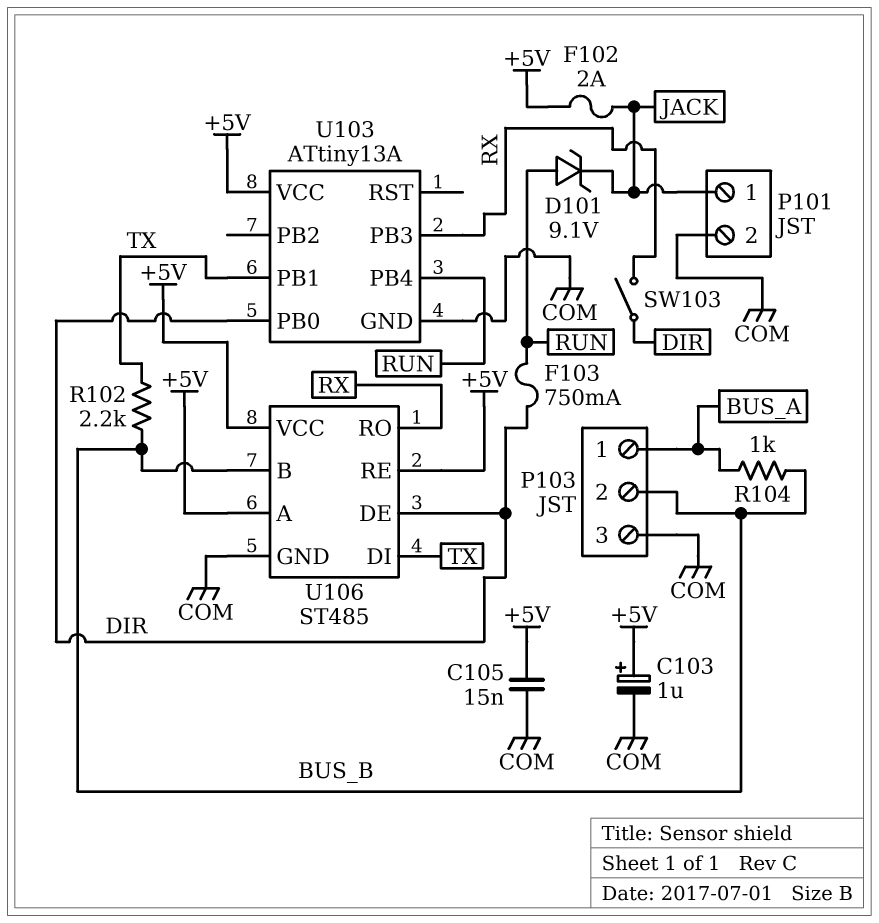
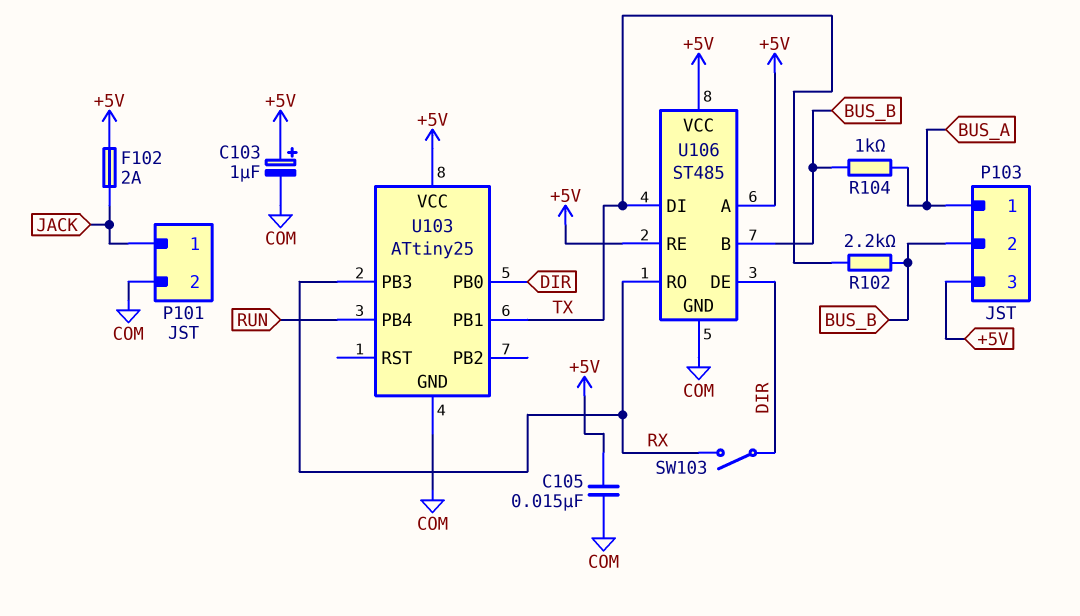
D101: zener 9.1V (A RUN, K JACK) -> none
F103: 750mA (DIR, RUN) -> none
P103 pin 3: COM -> +5V
U103: ATtiny13A -> ATtiny25

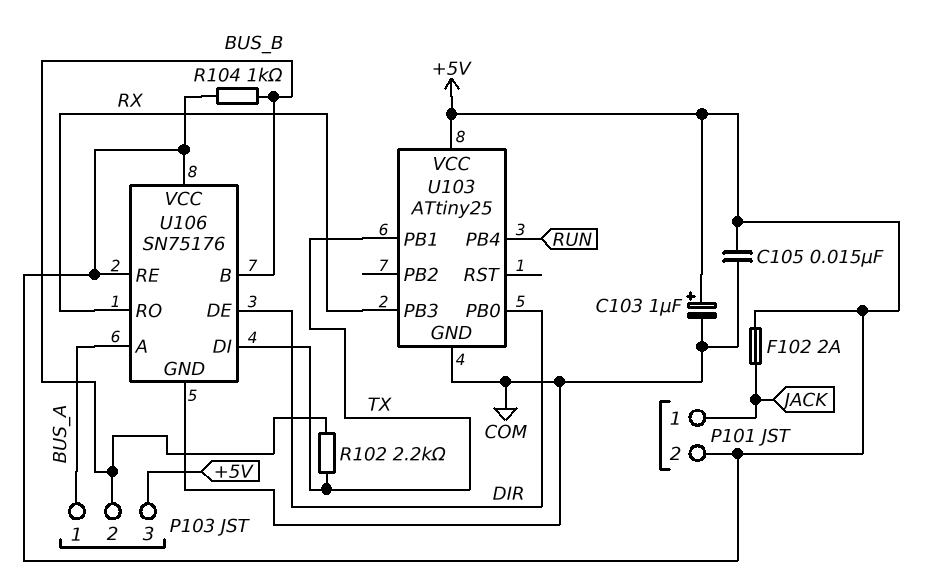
P101 pin 2: COM -> +5V
R104: 1k (BUS_A, BUS_B) -> 1k (+5V, BUS_B)
SW103: switch (DIR, RX) -> none
U106: ST485 -> SN75176
U106 pin A: +5V -> BUS_A

